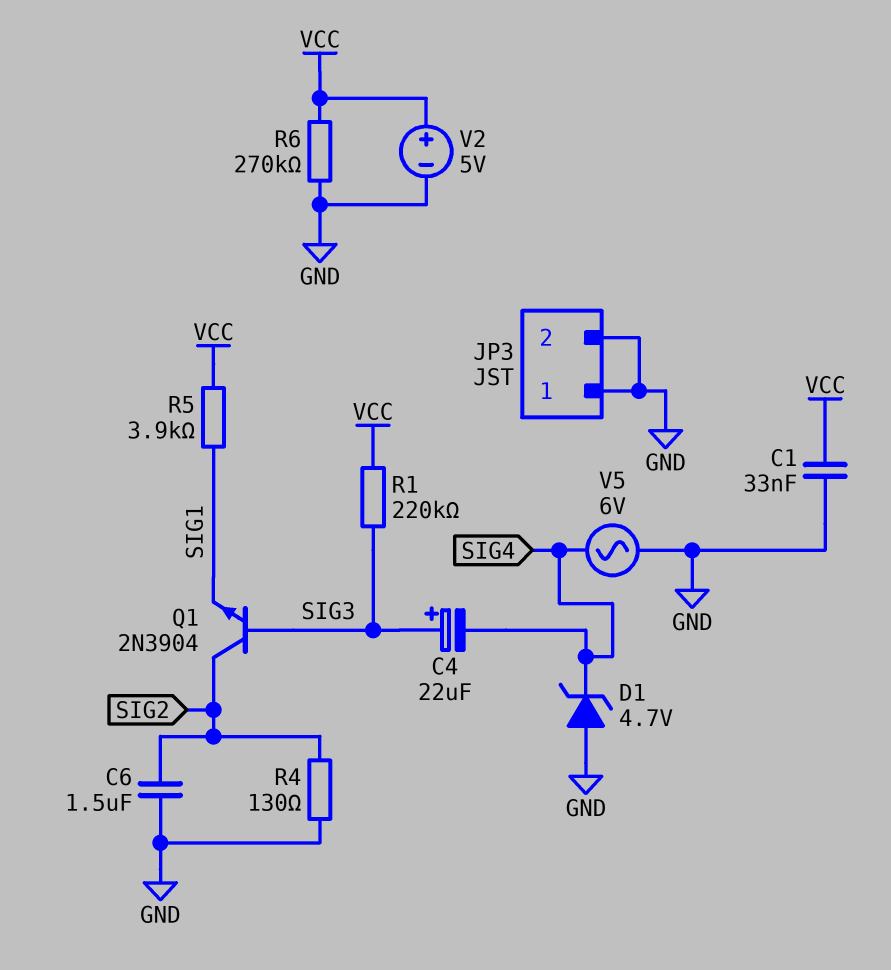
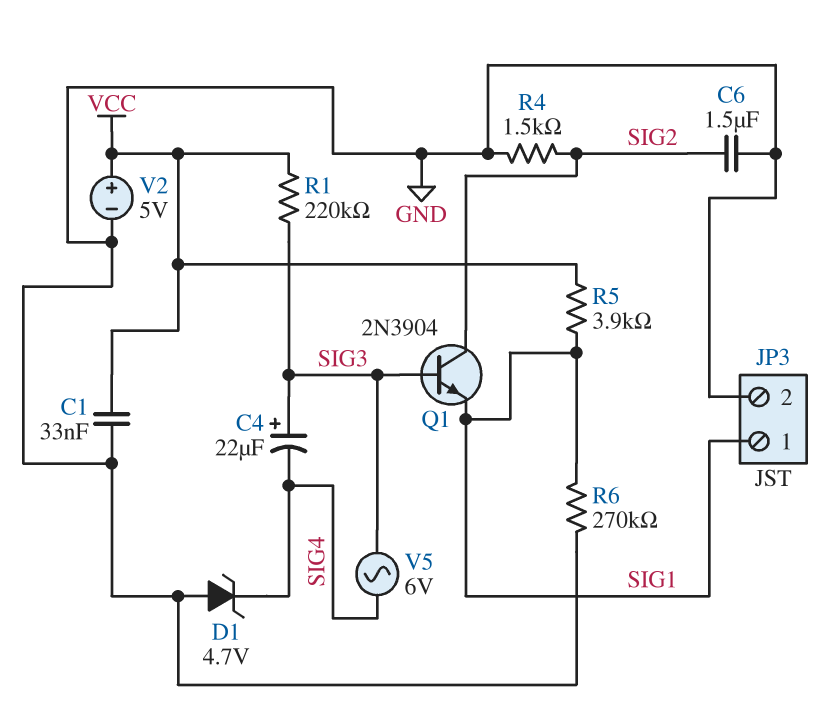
JP3 pin 1: GND -> SIG1
R4: 130 (GND, SIG2) -> 1.5k (GND, SIG2)
R6: 270k (GND, VCC) -> 270k (GND, SIG1)
V5: AC 6V (GND, SIG4) -> AC 6V (SIG3, SIG4)

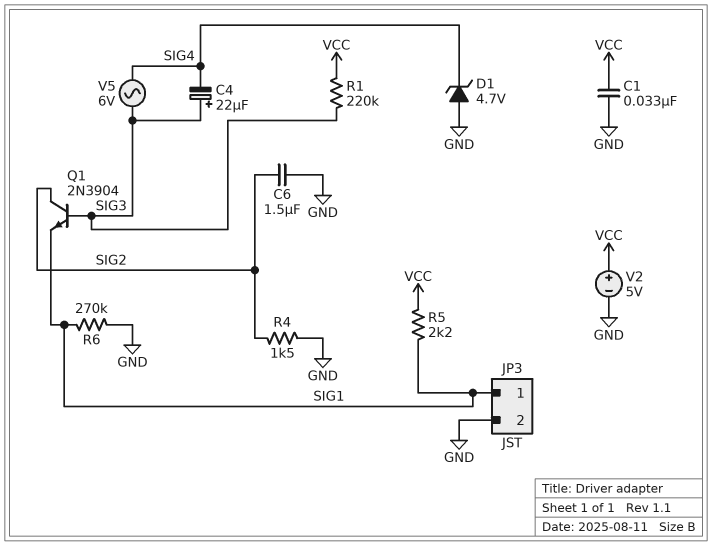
R5: 3.9k (SIG1, VCC) -> 2.2k (SIG1, VCC)

